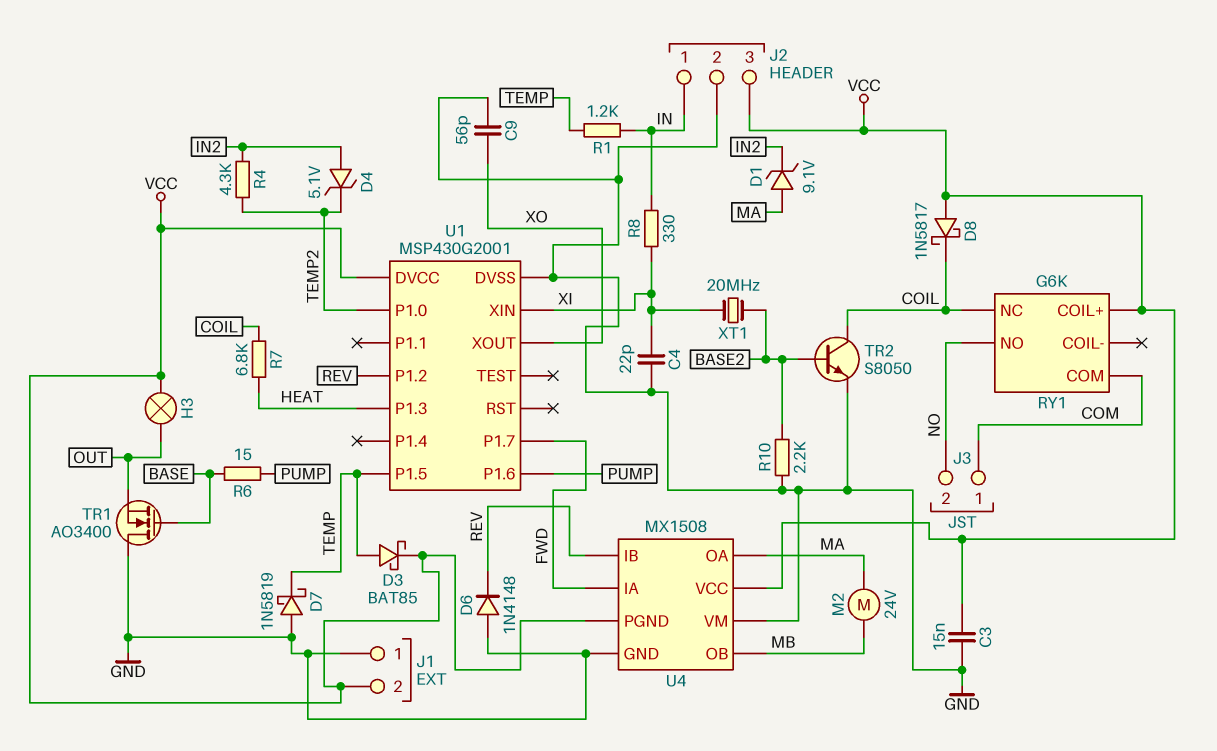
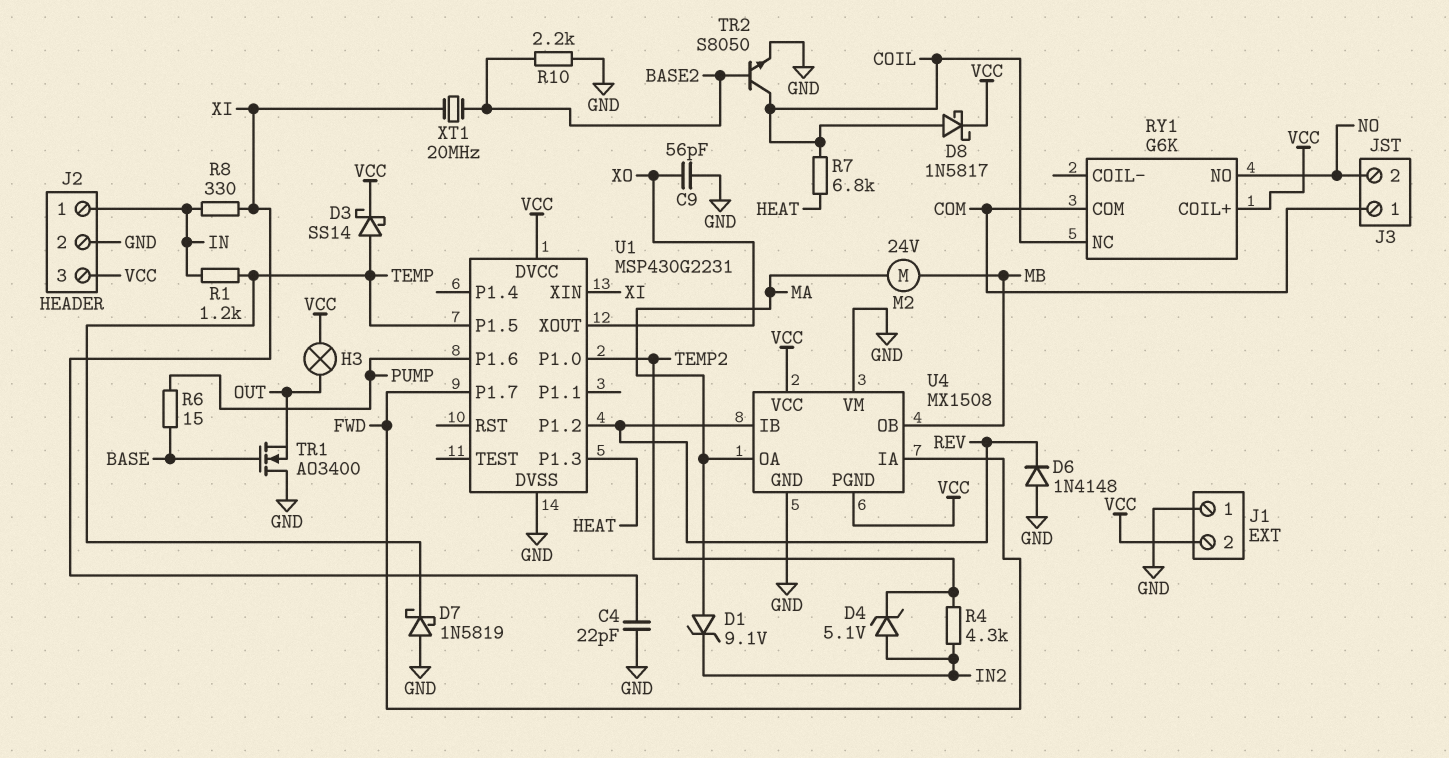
C3: 15nF (GND, VCC) -> none
D3: schottky BAT85 (A TEMP, K VCC) -> schottky SS14 (A TEMP, K VCC)
D8: schottky 1N5817 (A VCC, K COIL) -> schottky 1N5817 (A COIL, K VCC)
U1: MSP430G2001 -> MSP430G2231

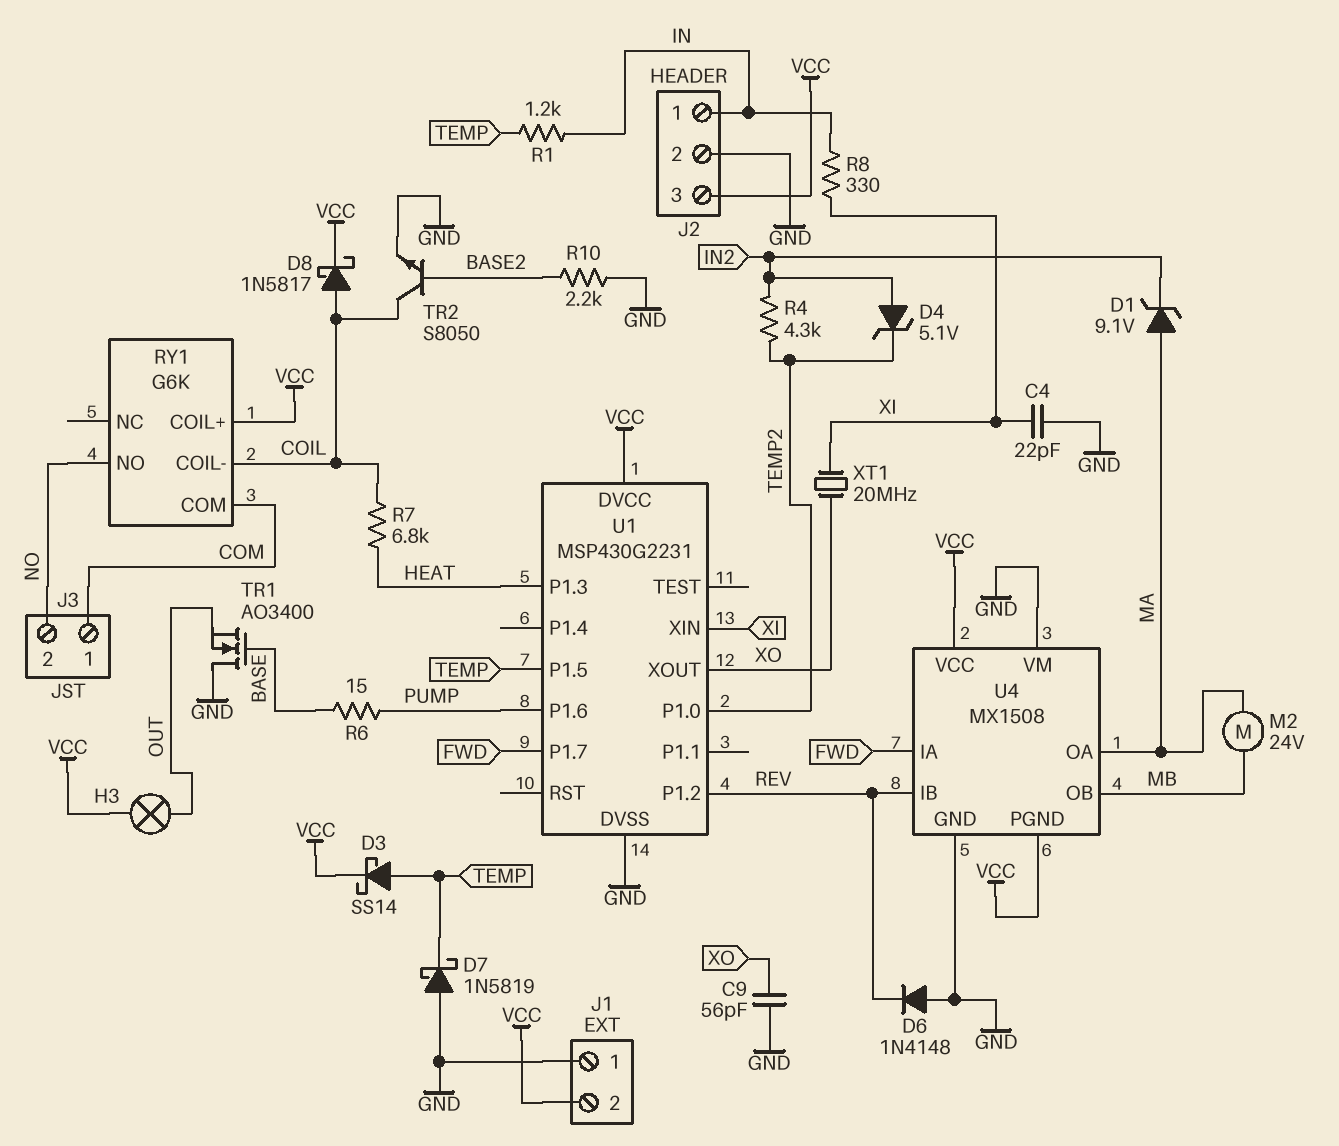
RY1 pin COIL-: none -> COIL
RY1 pin NC: COIL -> none
XT1: 20MHz (BASE2, XI) -> 20MHz (XI, XO)

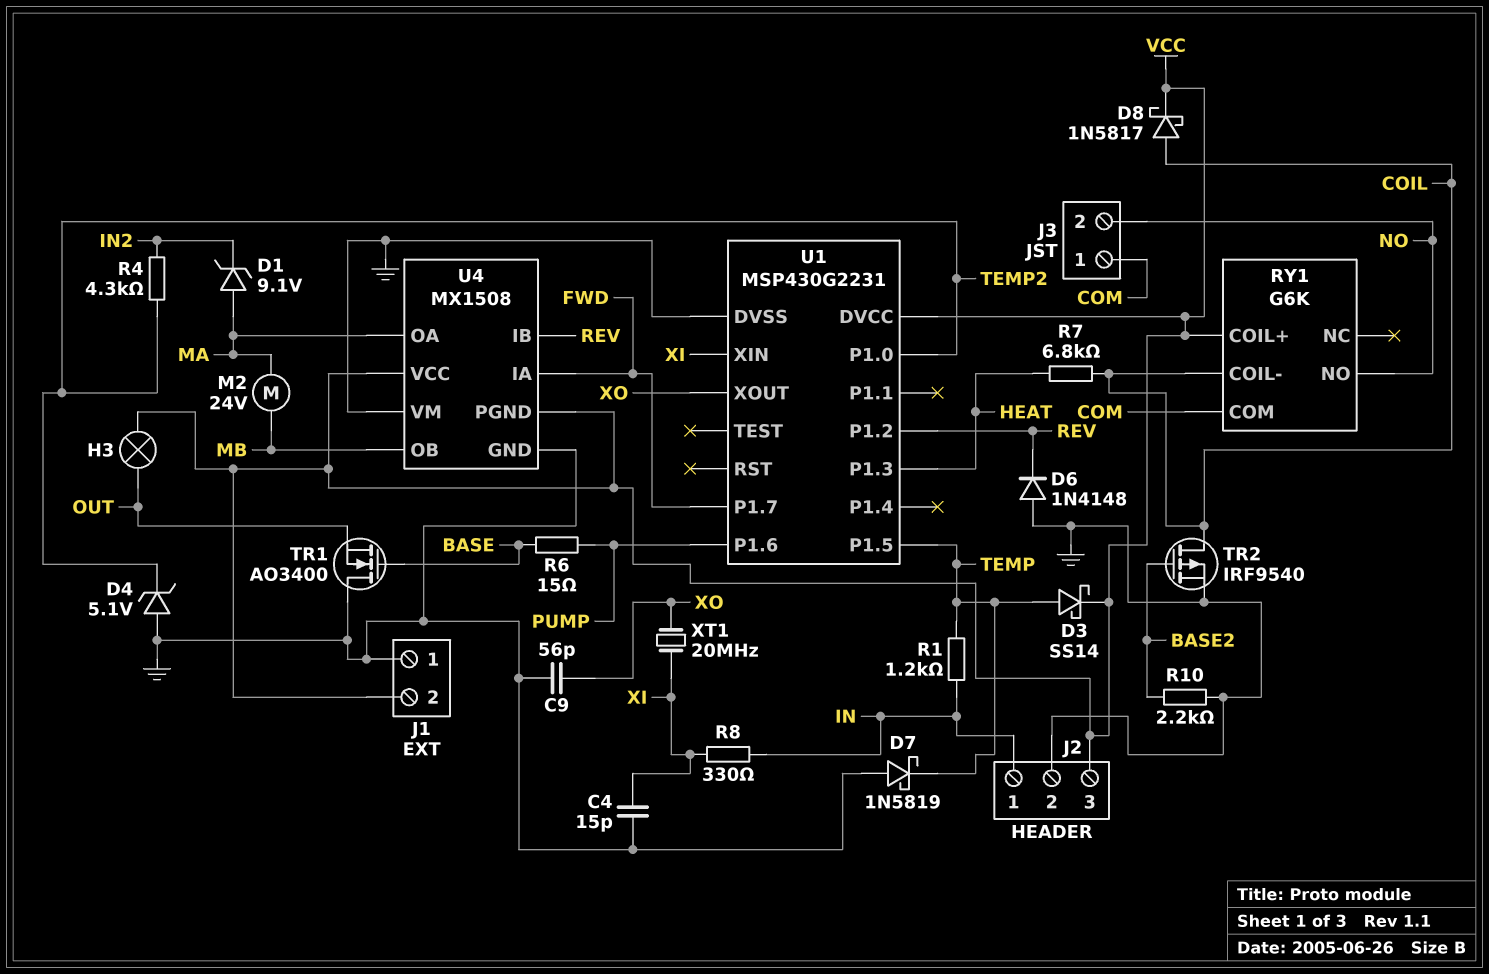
C4: 22pF (GND, XI) -> 15pF (GND, XI)
D4: zener 5.1V (A IN2, K TEMP2) -> zener 5.1V (A GND, K TEMP2)
TR2: NPN S8050 (B BASE2, C COIL, E GND) -> PMOS IRF9540 (G BASE2, D COIL, S GND)

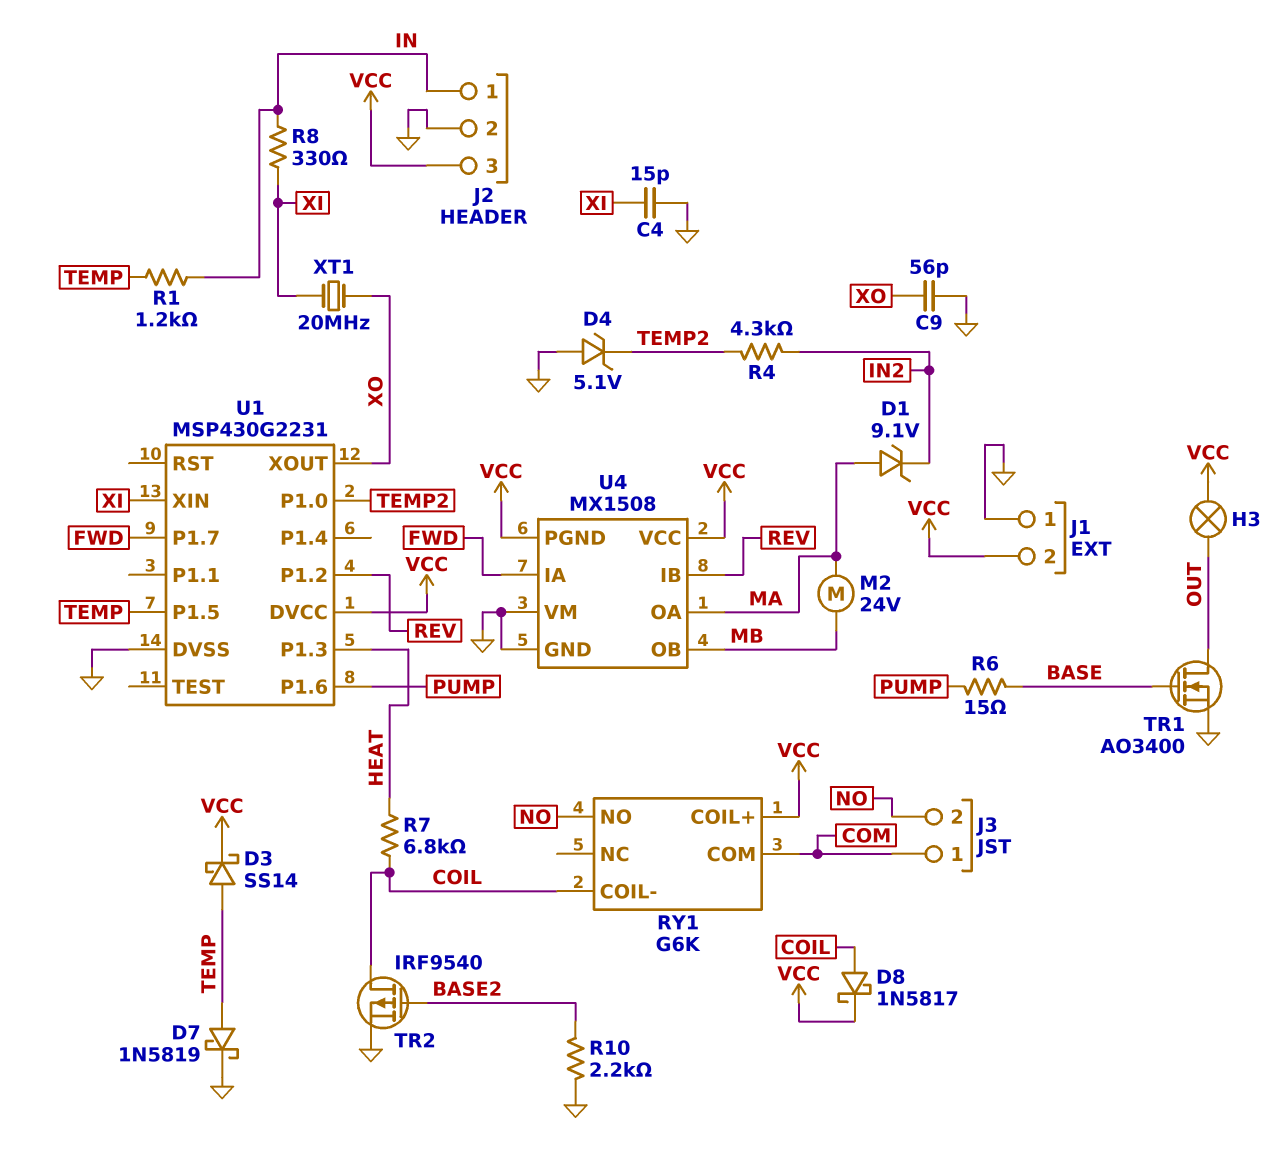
D6: diode 1N4148 (A GND, K REV) -> none
D7: schottky 1N5819 (A GND, K TEMP) -> schottky 1N5819 (A TEMP, K GND)
TR1: NMOS AO3400 (G BASE, D GND, S OUT) -> NMOS AO3400 (G BASE, D OUT, S GND)

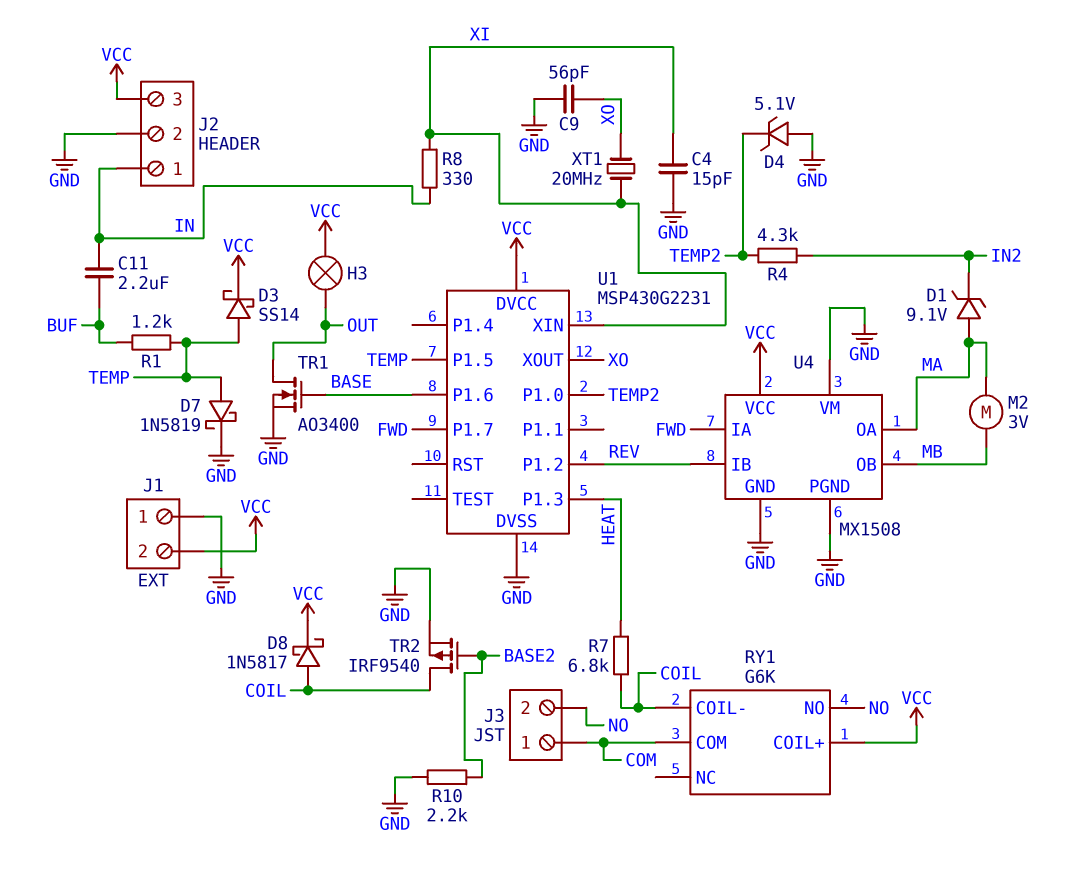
C11: none -> 2.2uF (BUF, IN)
M2: motor 24V (MA, MB) -> motor 3V (MA, MB)
R1: 1.2k (IN, TEMP) -> 1.2k (BUF, TEMP)
R6: 15 (BASE, PUMP) -> none
U1 pin P1.6: PUMP -> BASE
U4 pin PGND: VCC -> GND

